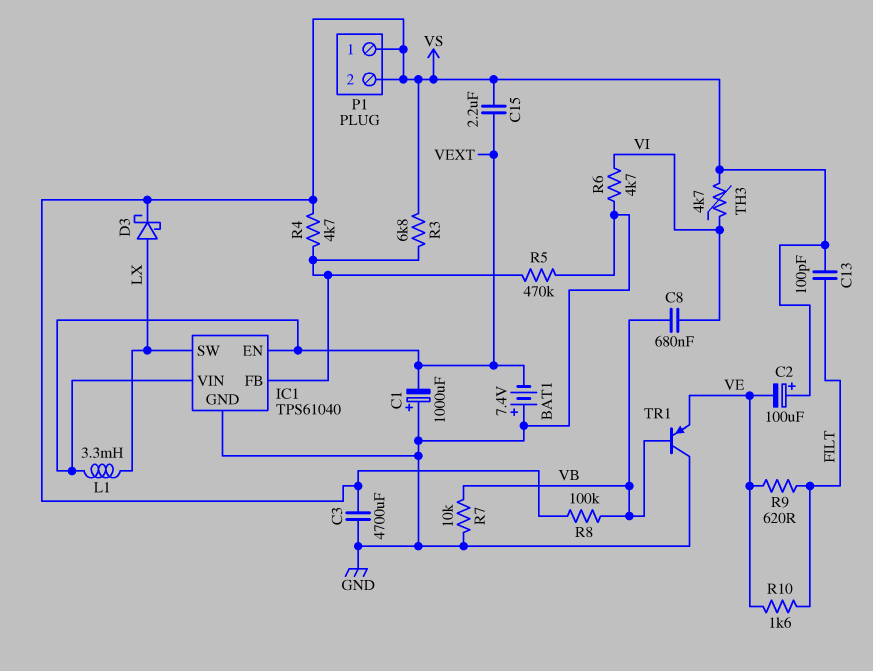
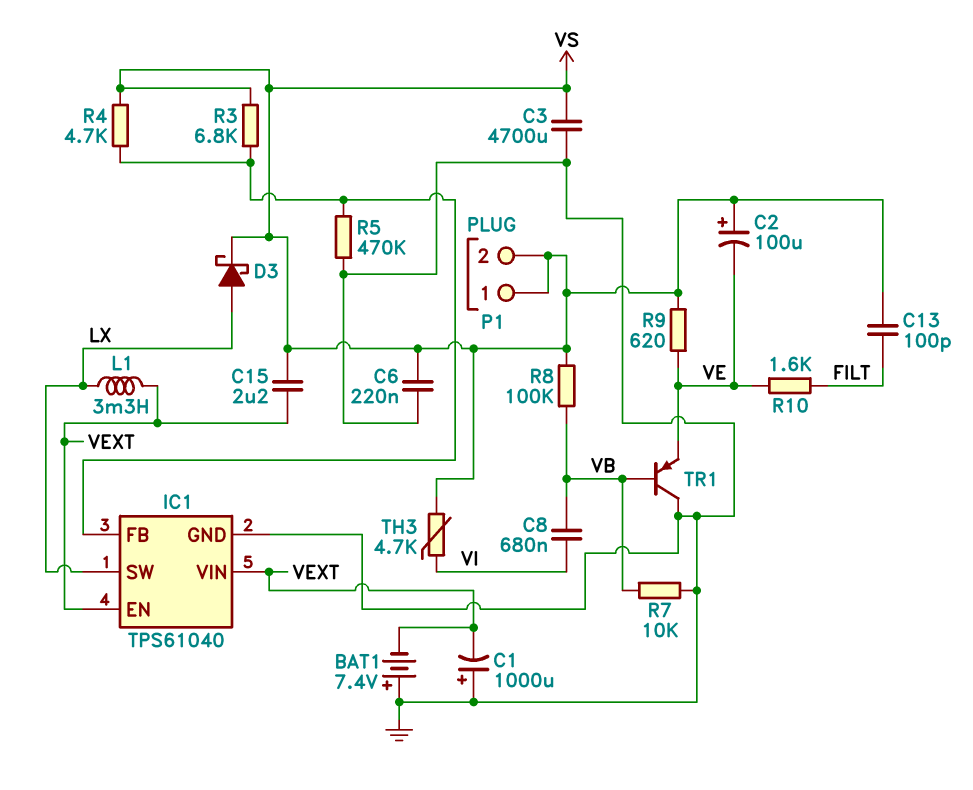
C6: none -> 220nF (GND, VS)
R6: 4.7k (GND, VI) -> none
R9: 620 (FILT, VE) -> 620 (VE, VS)

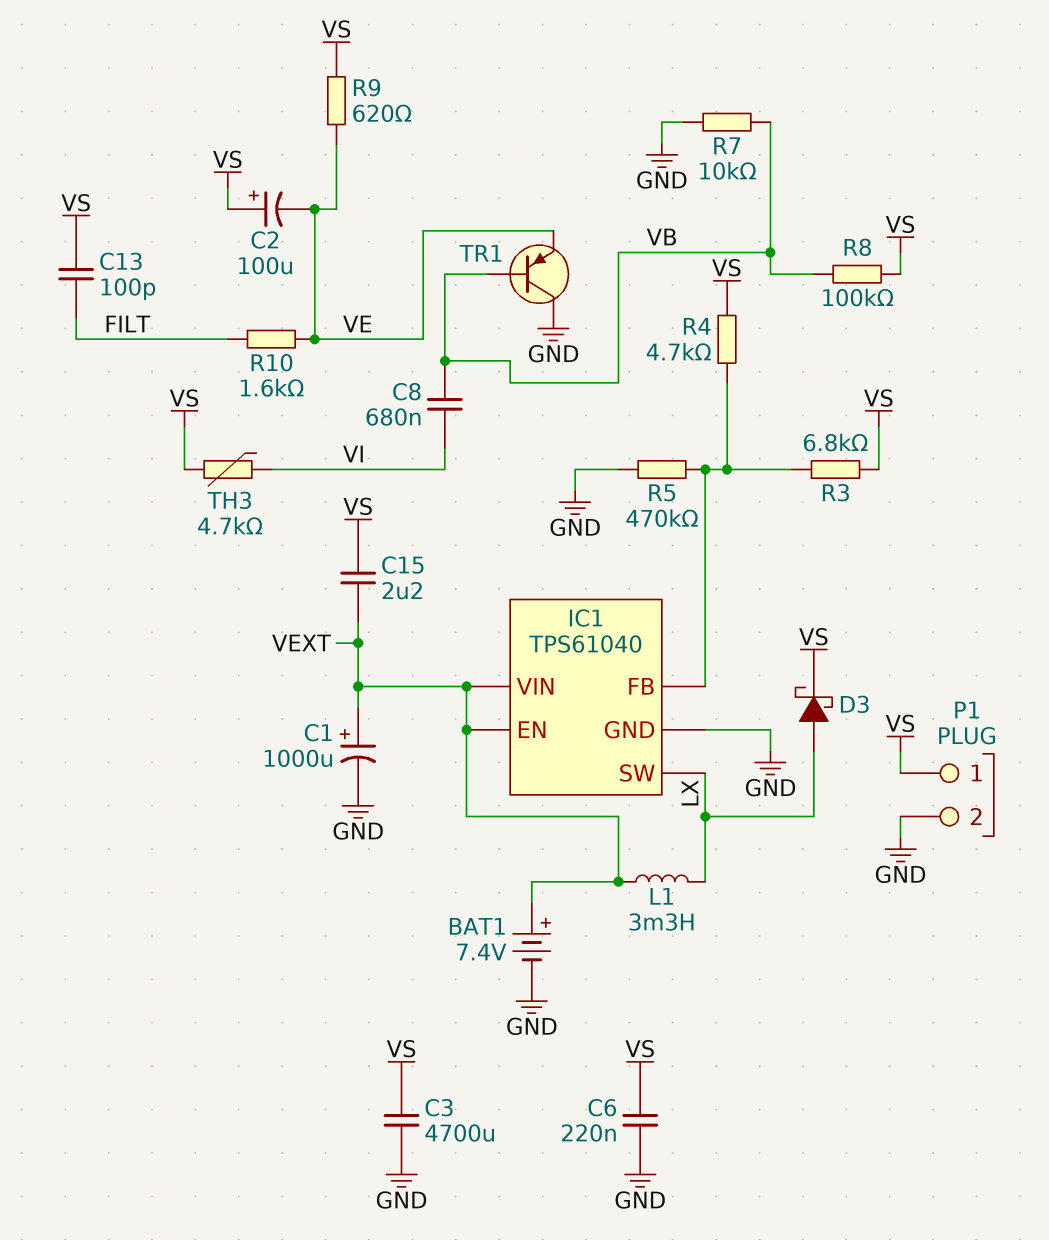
BAT1: 7.4V (plus GND, minus VEXT) -> 7.4V (plus VEXT, minus GND)
C1: 1000uF (plus GND, minus VEXT) -> 1000uF (plus VEXT, minus GND)
P1 pin 2: VS -> GND

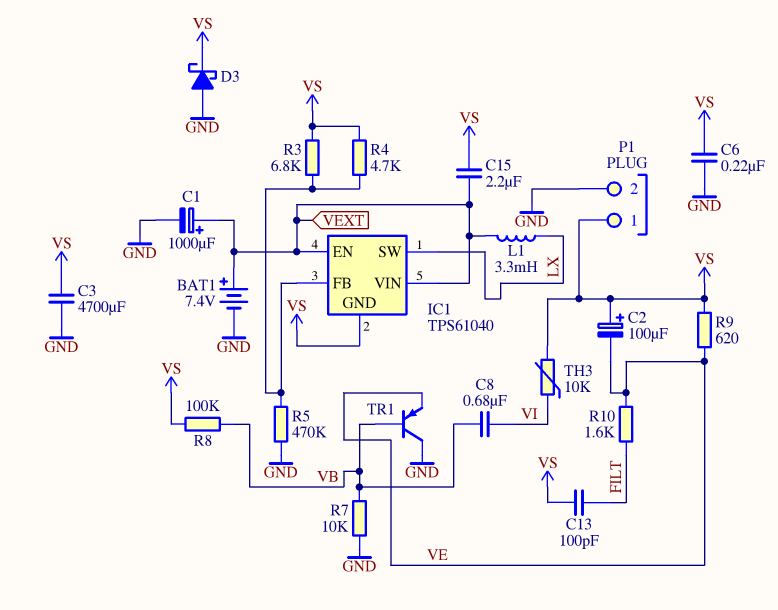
D3: schottky (A LX, K VS) -> schottky (A GND, K VS)
IC1 pin GND: GND -> VS
TH3: 4.7k (VI, VS) -> 10k (VI, VS)

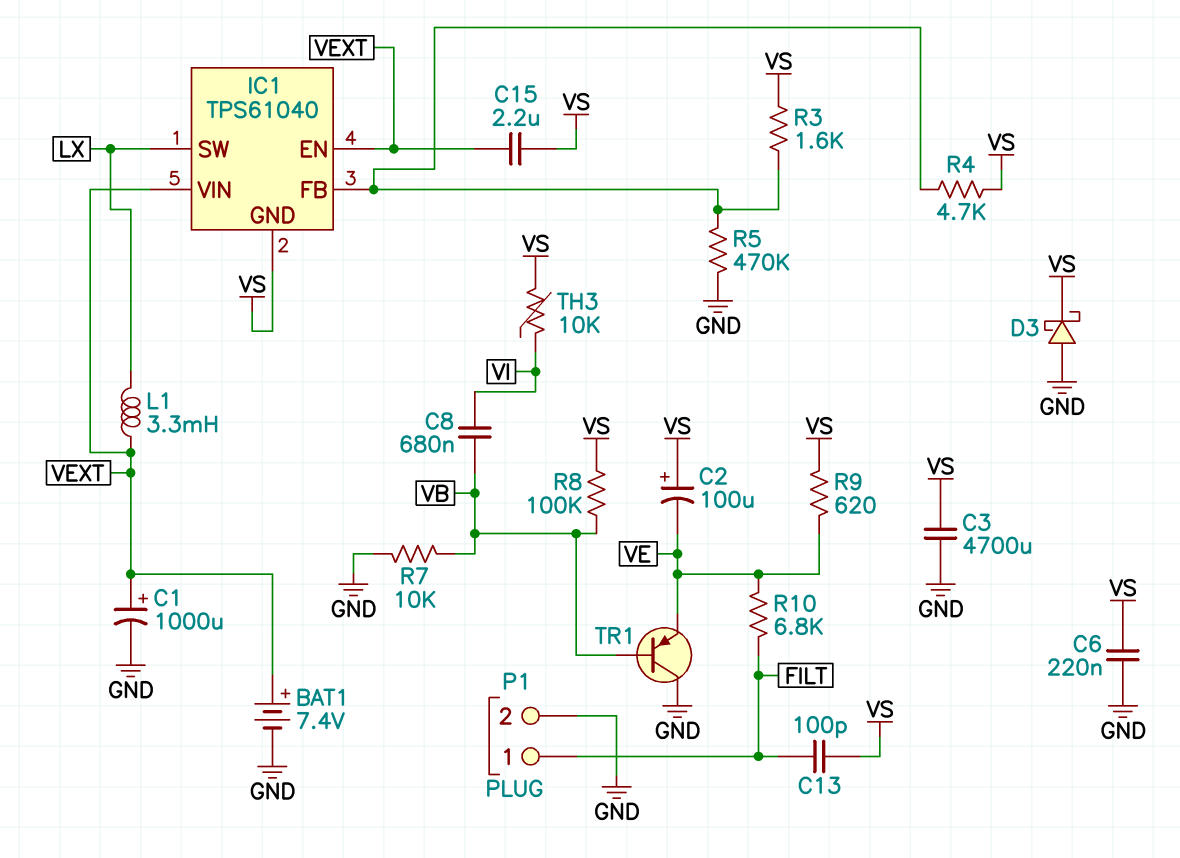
P1 pin 1: VS -> FILT
R3: 6.8k (IC1/FB, VS) -> 1.6k (IC1/FB, VS)
R10: 1.6k (FILT, VE) -> 6.8k (FILT, VE)

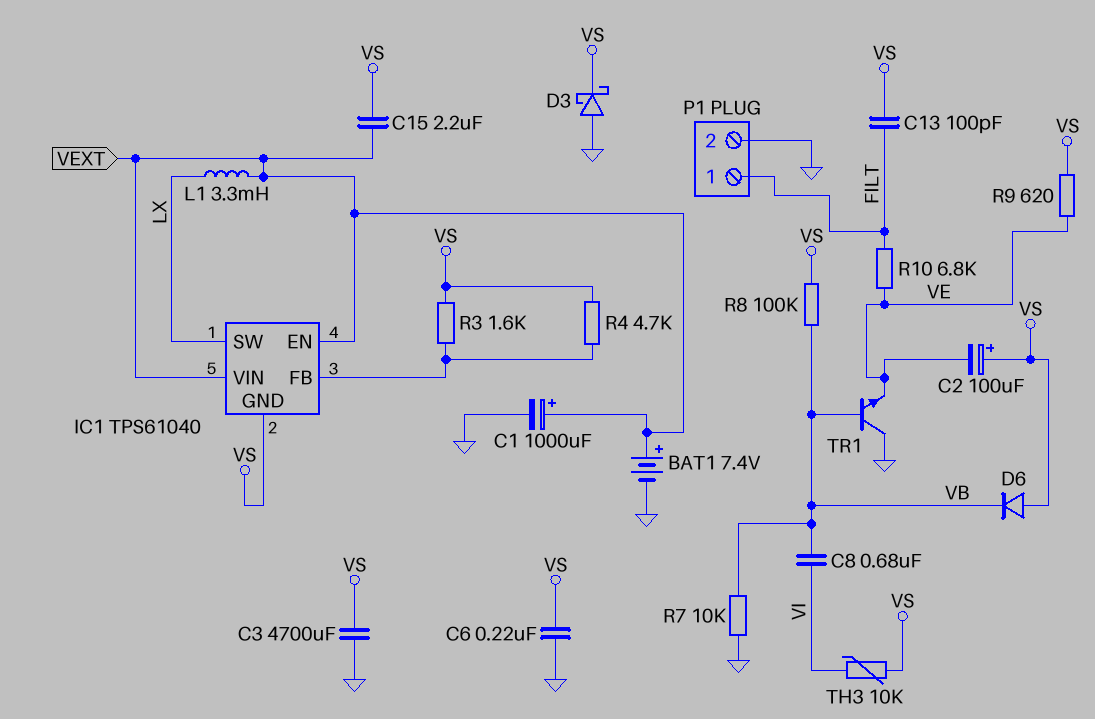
D6: none -> diode (A VS, K VB)
R5: 470k (GND, IC1/FB) -> none
TR1: PNP (B VB, C GND, E VE) -> NPN (B VB, C GND, E VE)

